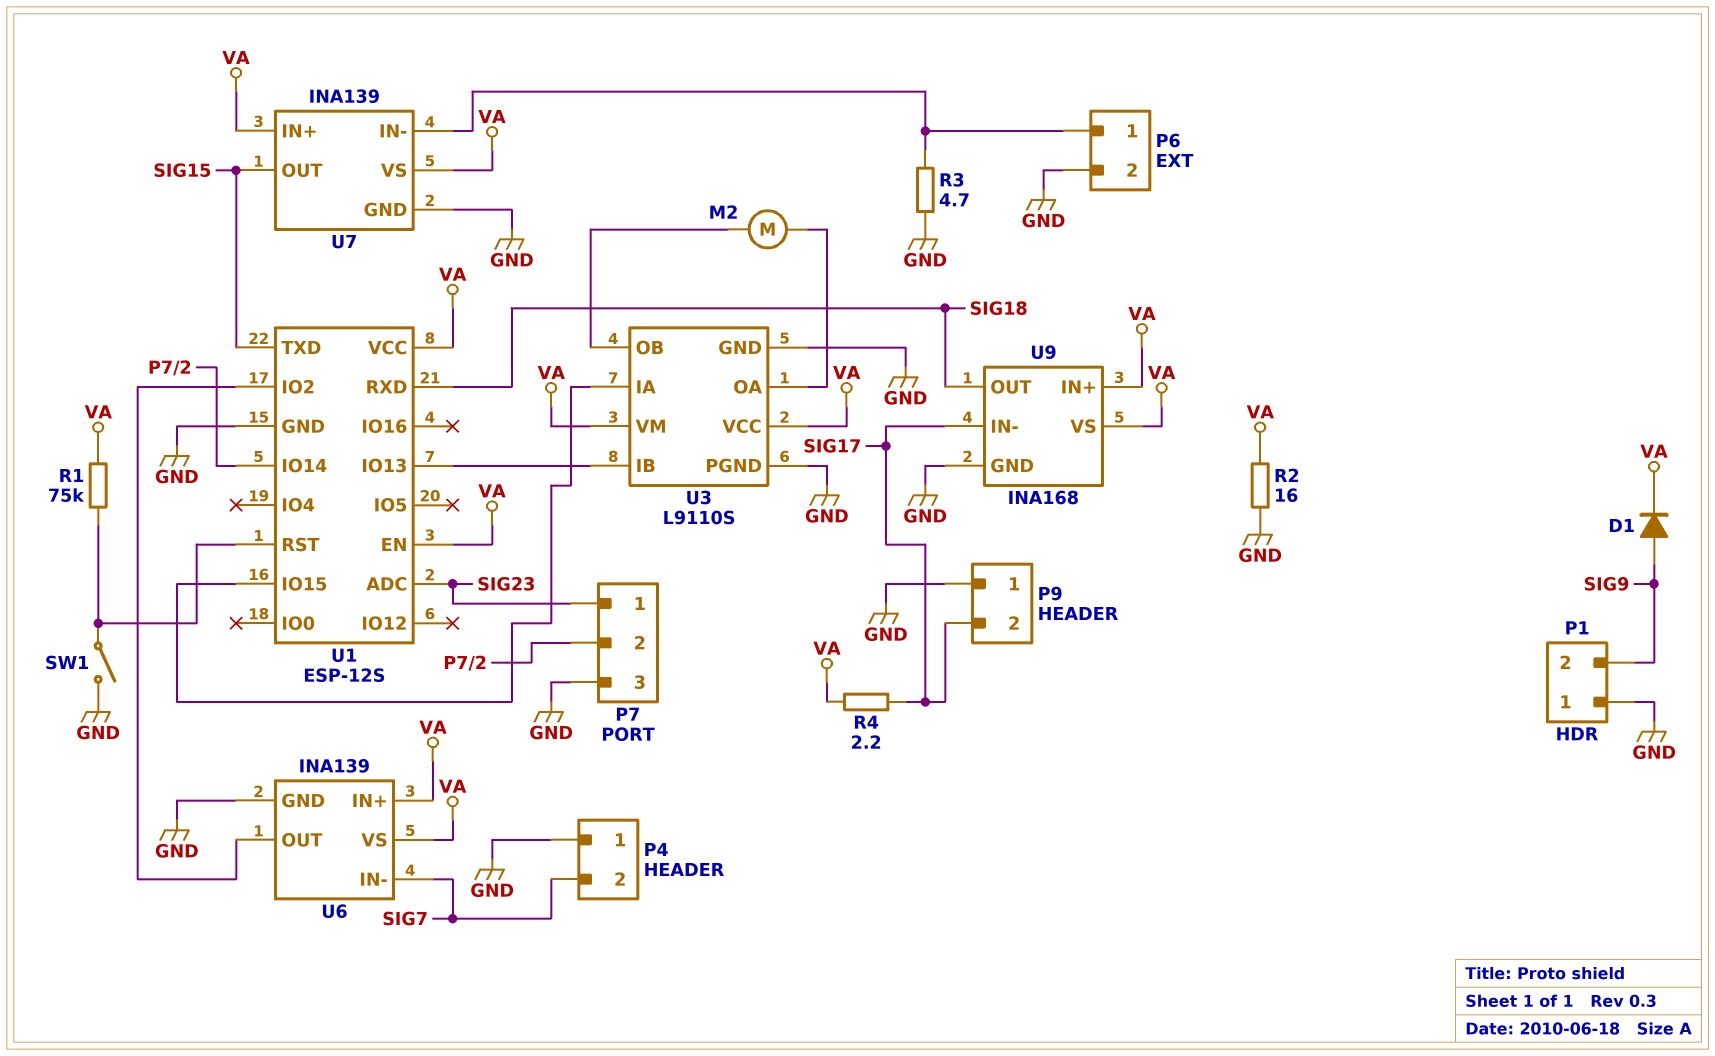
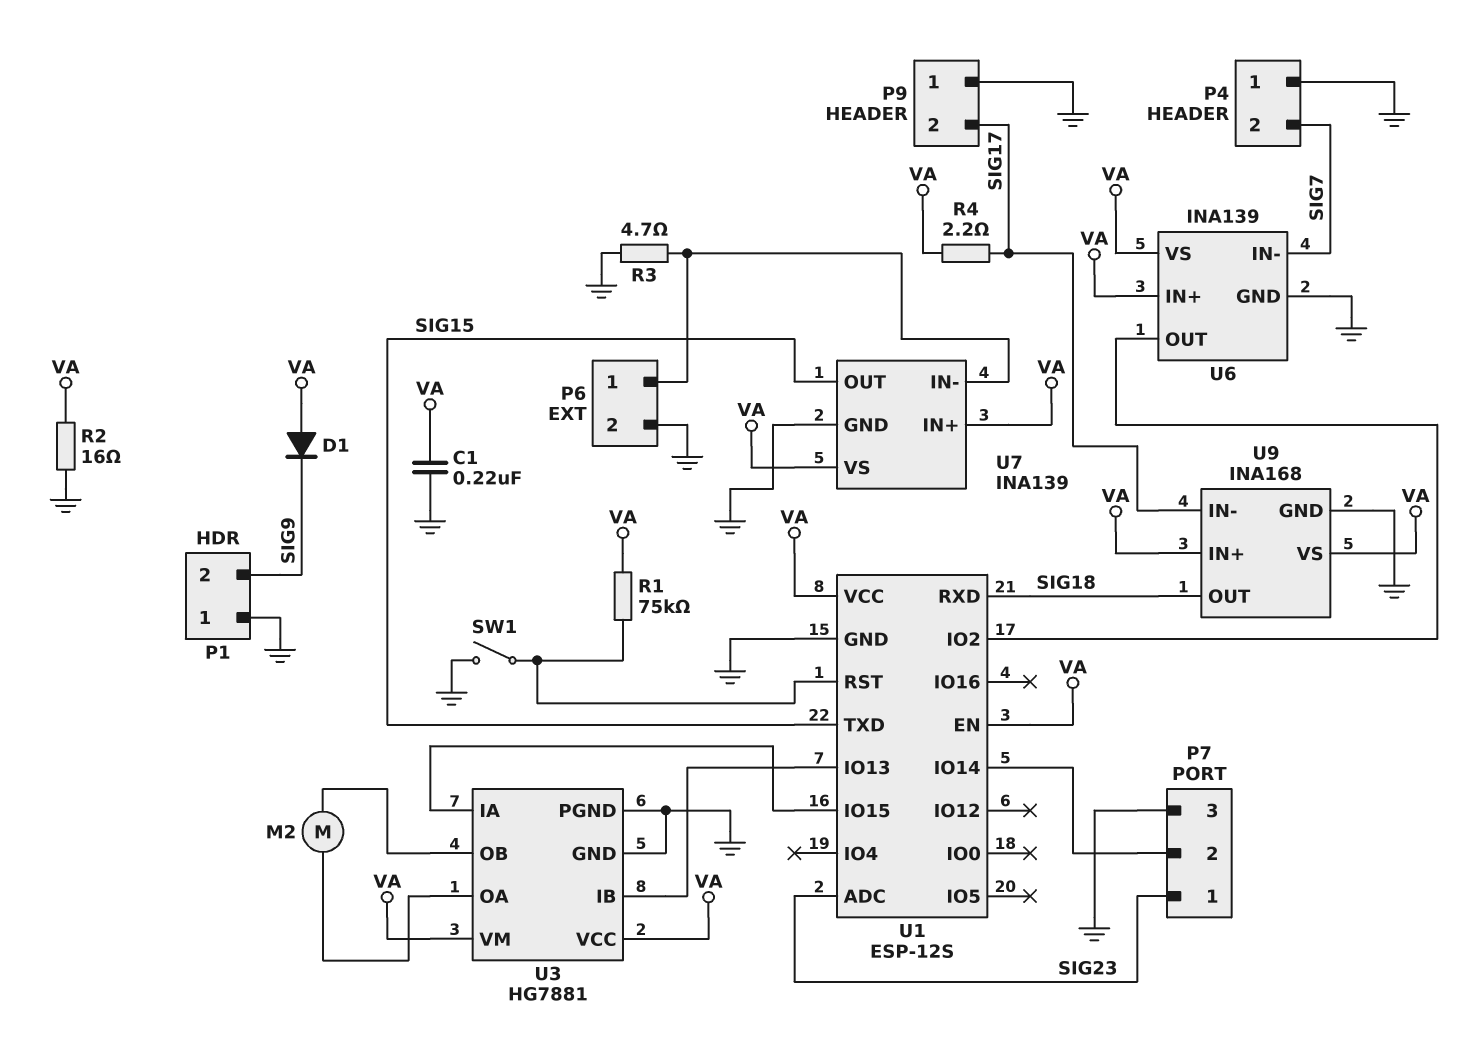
C1: none -> 220nF (GND, VA)
D1: diode (A SIG9, K VA) -> diode (A VA, K SIG9)
U3: L9110S -> HG7881

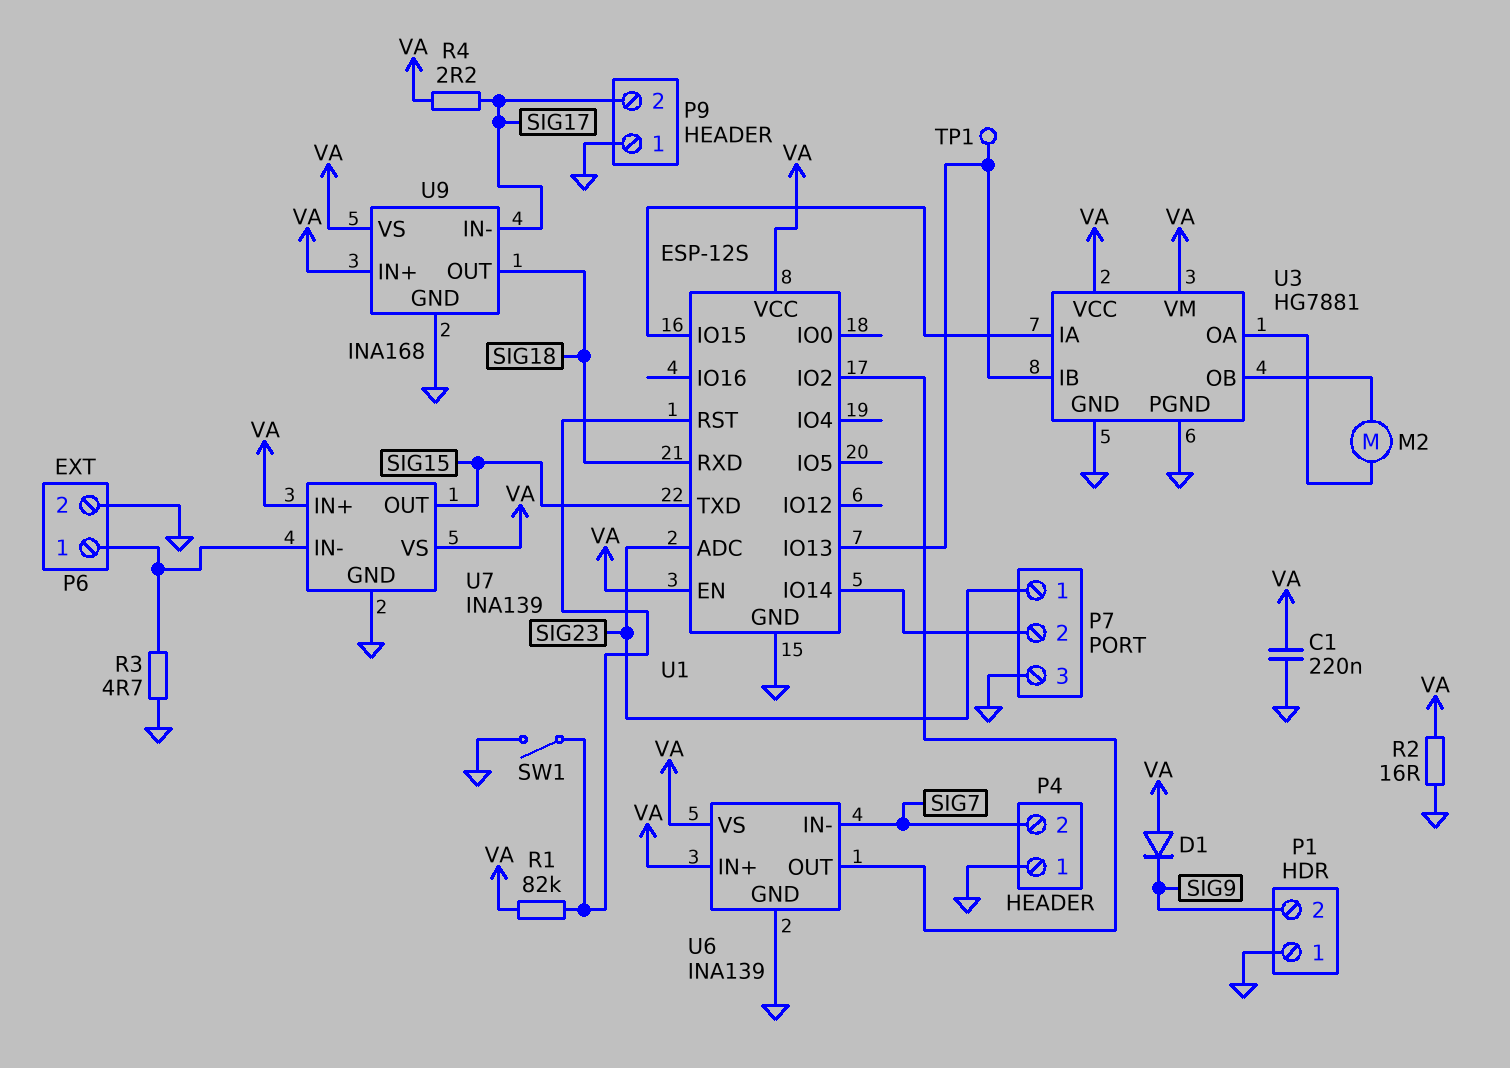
R1: 75k (U1/RST, VA) -> 82k (U1/RST, VA)
TP1: none -> test point (U1/IO13)

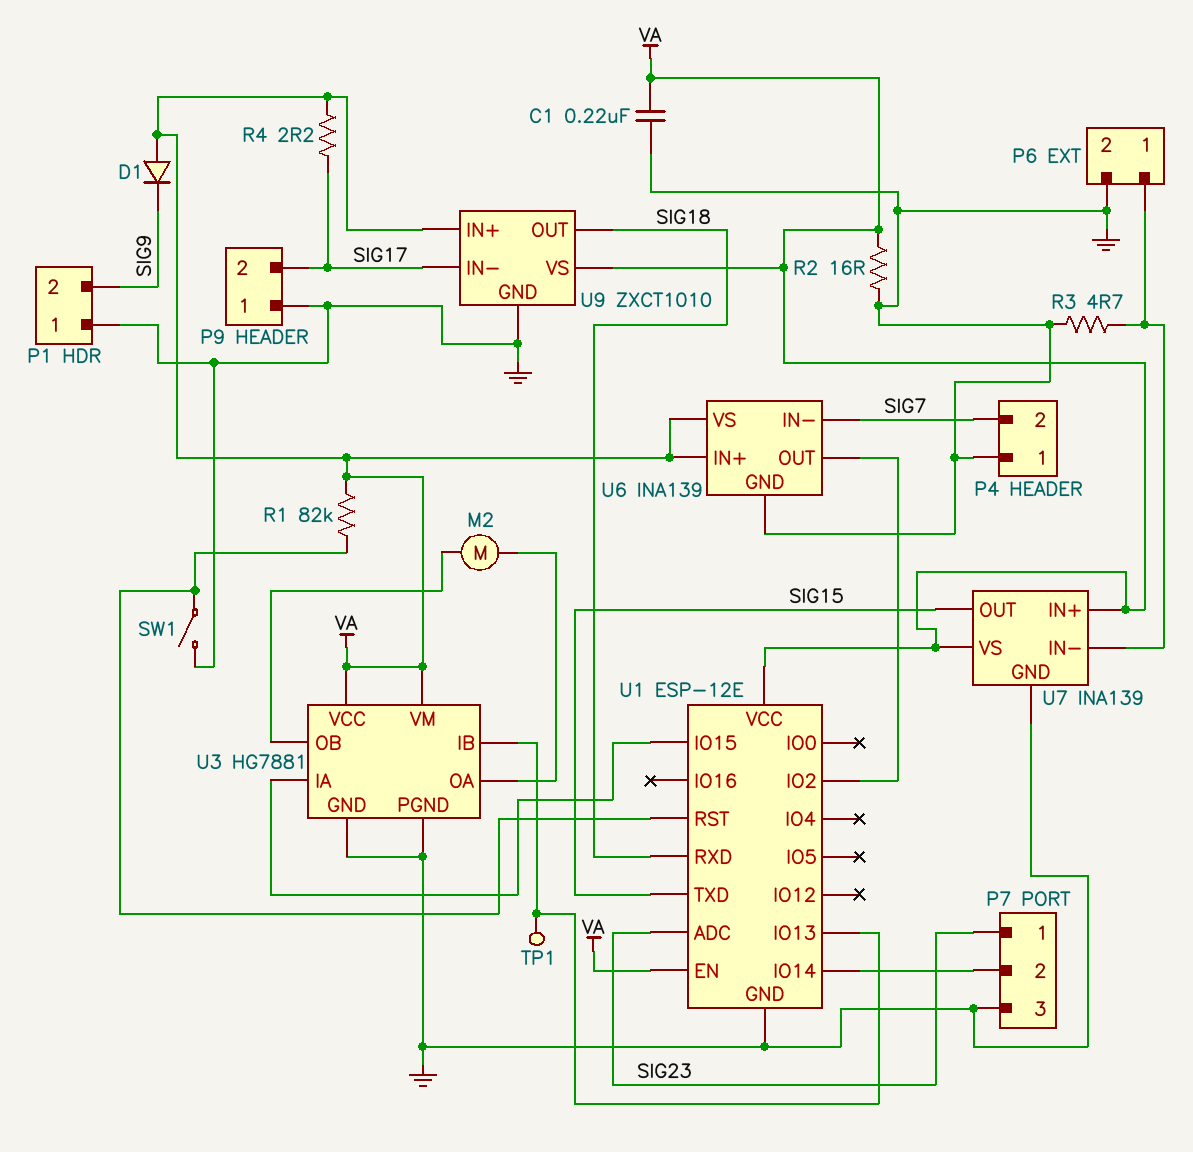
U1: ESP-12S -> ESP-12E
U9: INA168 -> ZXCT1010

